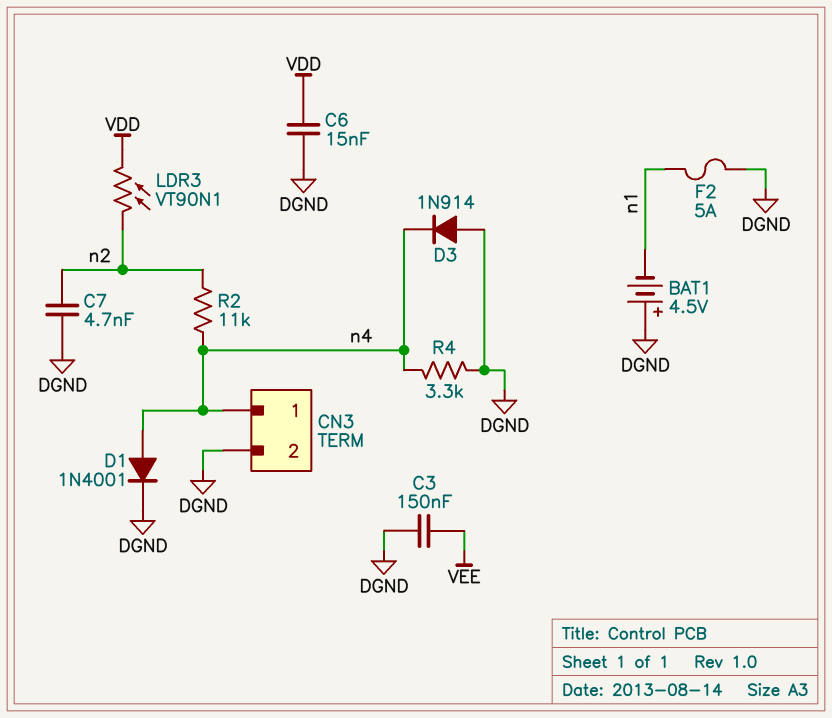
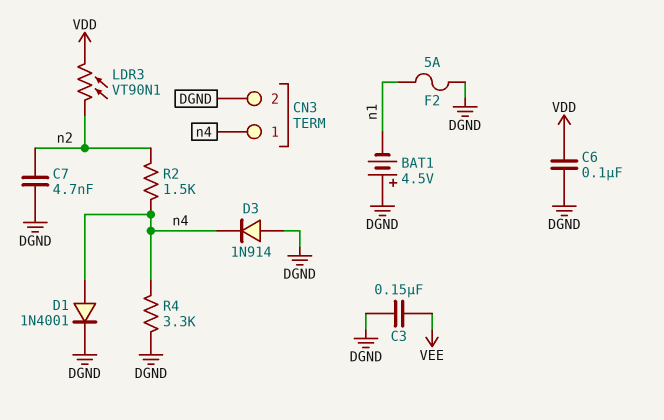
C6: 15nF (DGND, VDD) -> 100nF (DGND, VDD)
R2: 11k (n2, n4) -> 1.5k (n2, n4)

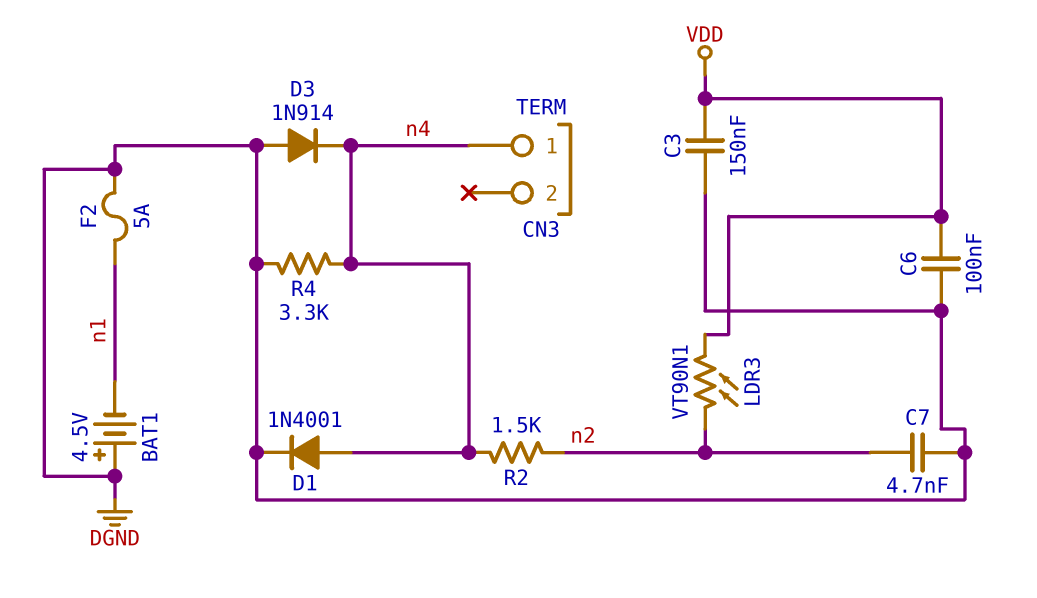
C3: 150nF (DGND, VEE) -> 150nF (DGND, VDD)
CN3 pin 2: DGND -> none

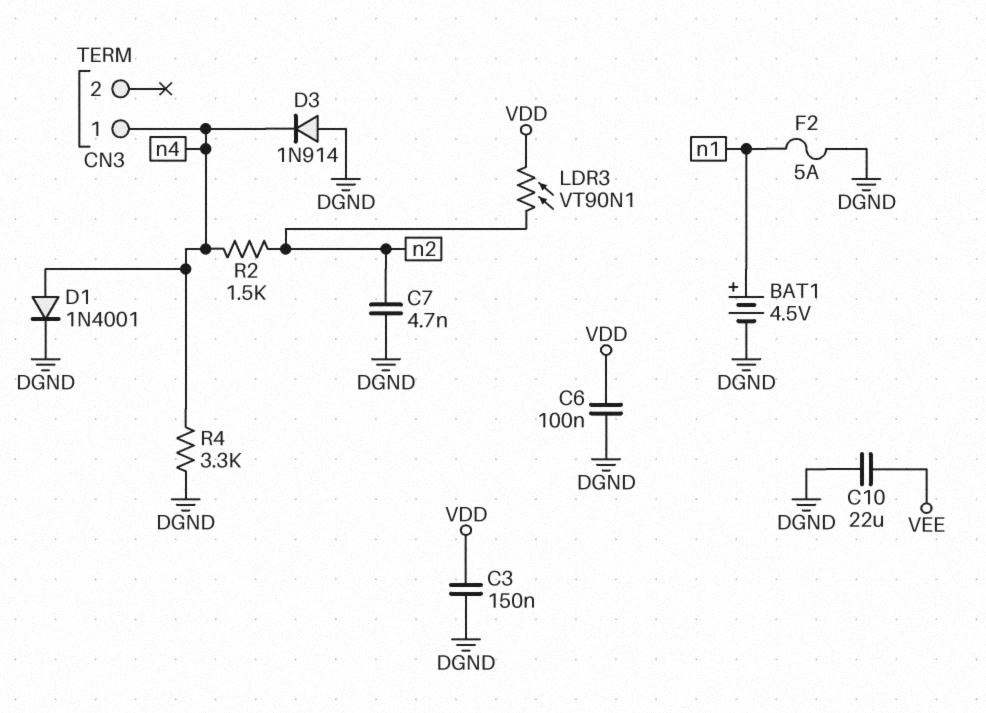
BAT1: 4.5V (plus DGND, minus n1) -> 4.5V (plus n1, minus DGND)
C10: none -> 22uF (DGND, VEE)

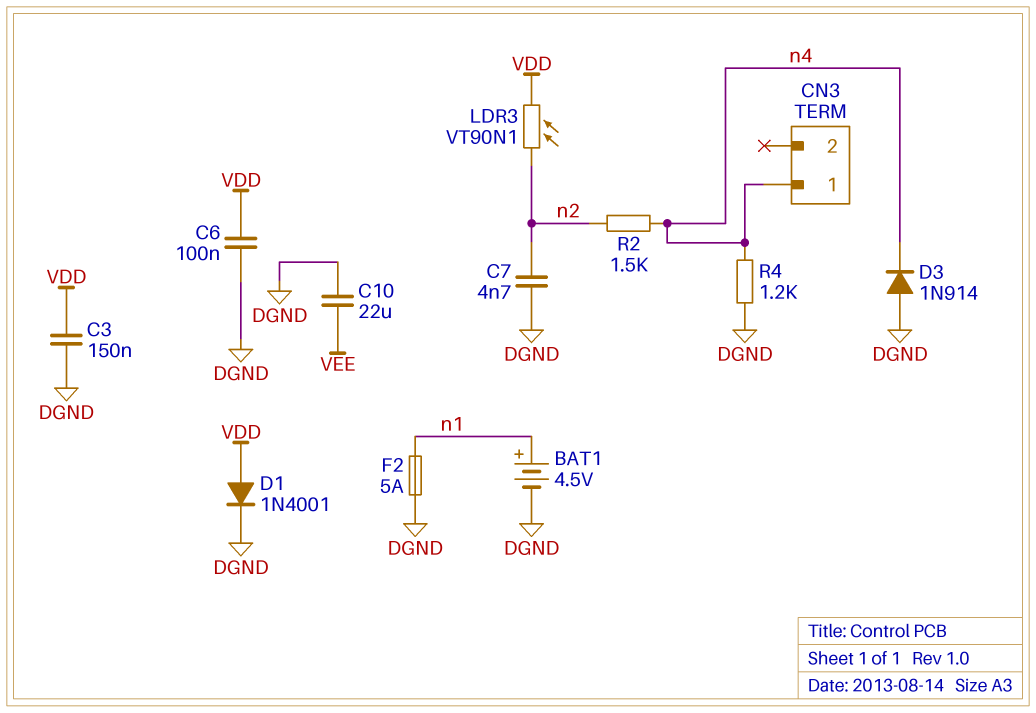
D1: diode 1N4001 (A n4, K DGND) -> diode 1N4001 (A VDD, K DGND)
R4: 3.3k (DGND, n4) -> 1.2k (DGND, n4)

